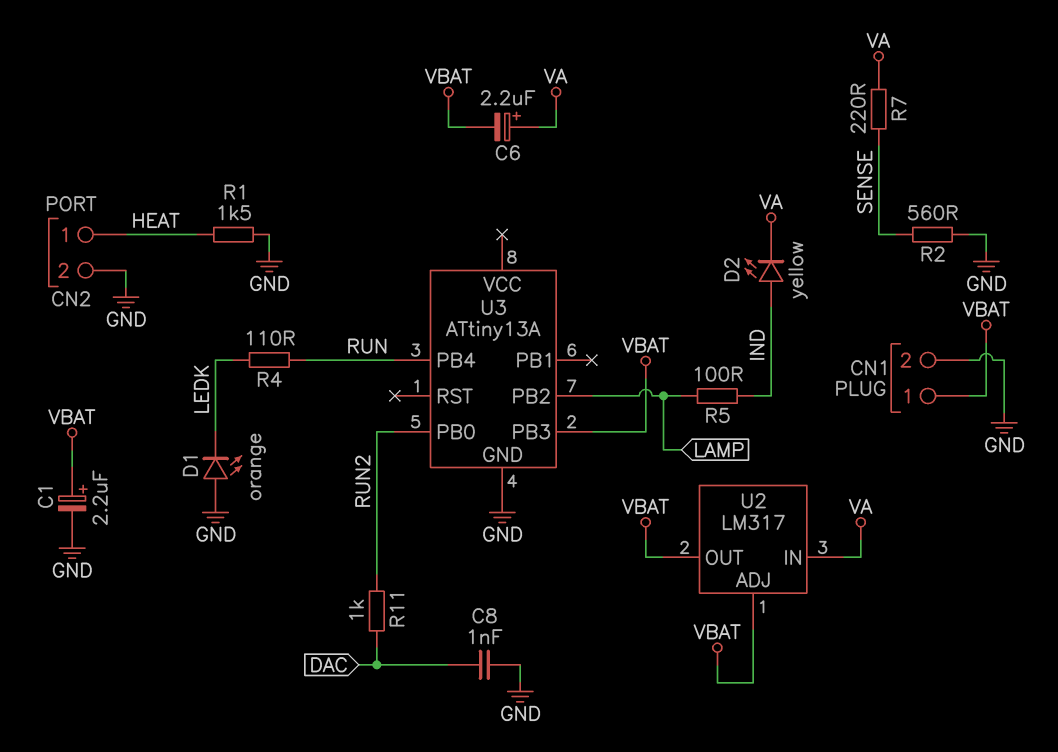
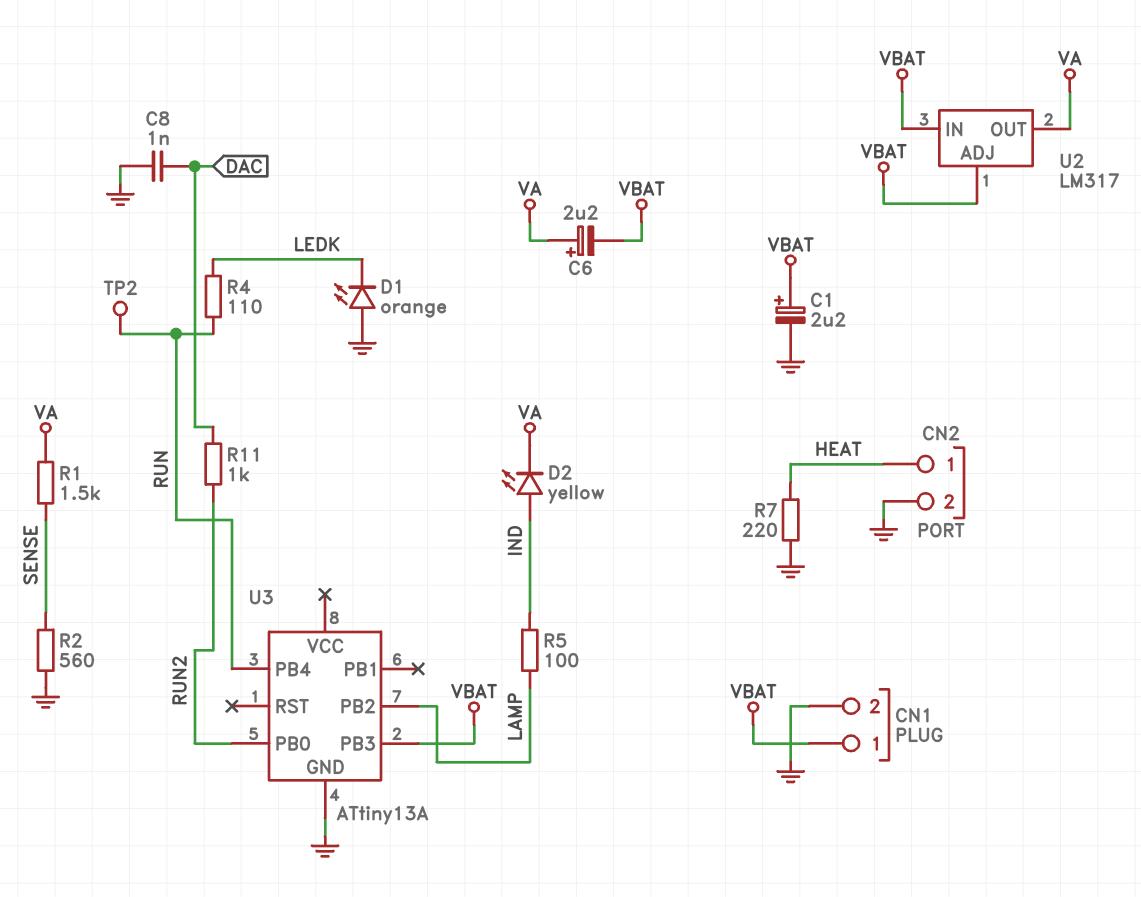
R1: 1.5k (GND, HEAT) -> 1.5k (SENSE, VA)
R7: 220 (SENSE, VA) -> 220 (GND, HEAT)
TP2: none -> test point (RUN)
U2 pin IN: VA -> VBAT
U2 pin OUT: VBAT -> VA

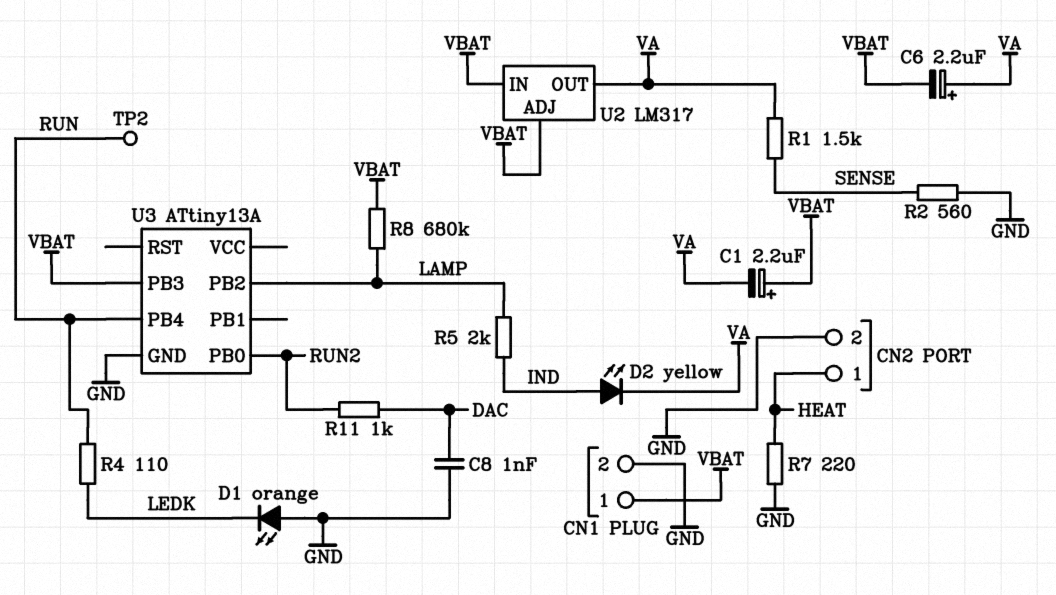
C1: 2.2uF (plus VBAT, minus GND) -> 2.2uF (plus VBAT, minus VA)
R5: 100 (IND, LAMP) -> 2k (IND, LAMP)
R8: none -> 680k (LAMP, VBAT)

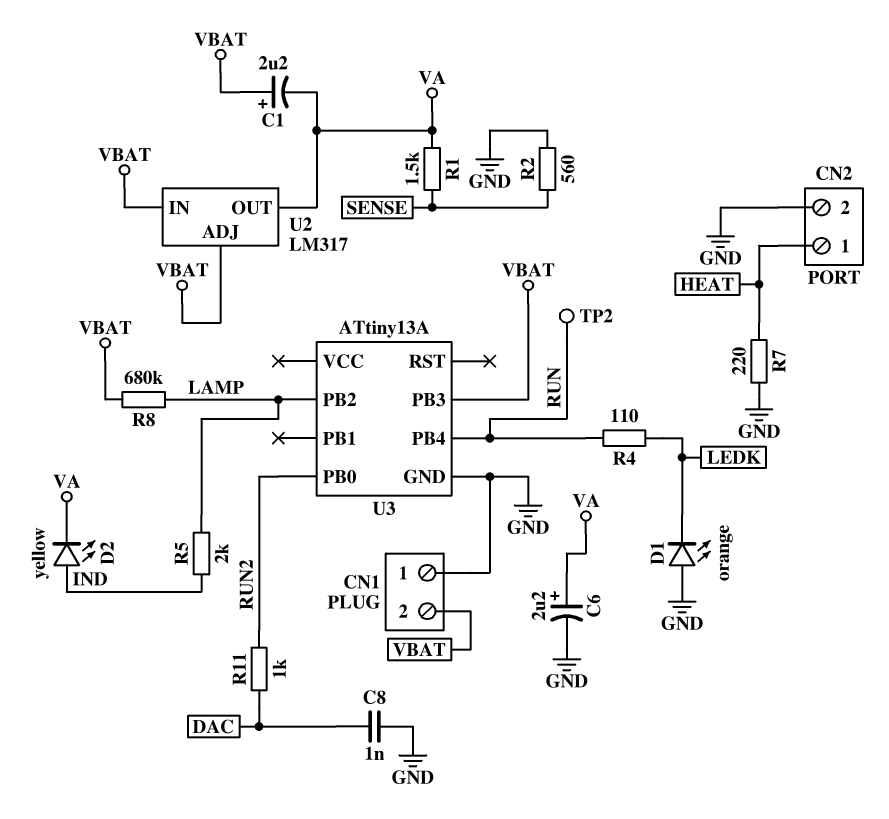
C6: 2.2uF (plus VA, minus VBAT) -> 2.2uF (plus VA, minus GND)
CN1 pin 1: VBAT -> GND
CN1 pin 2: GND -> VBAT

